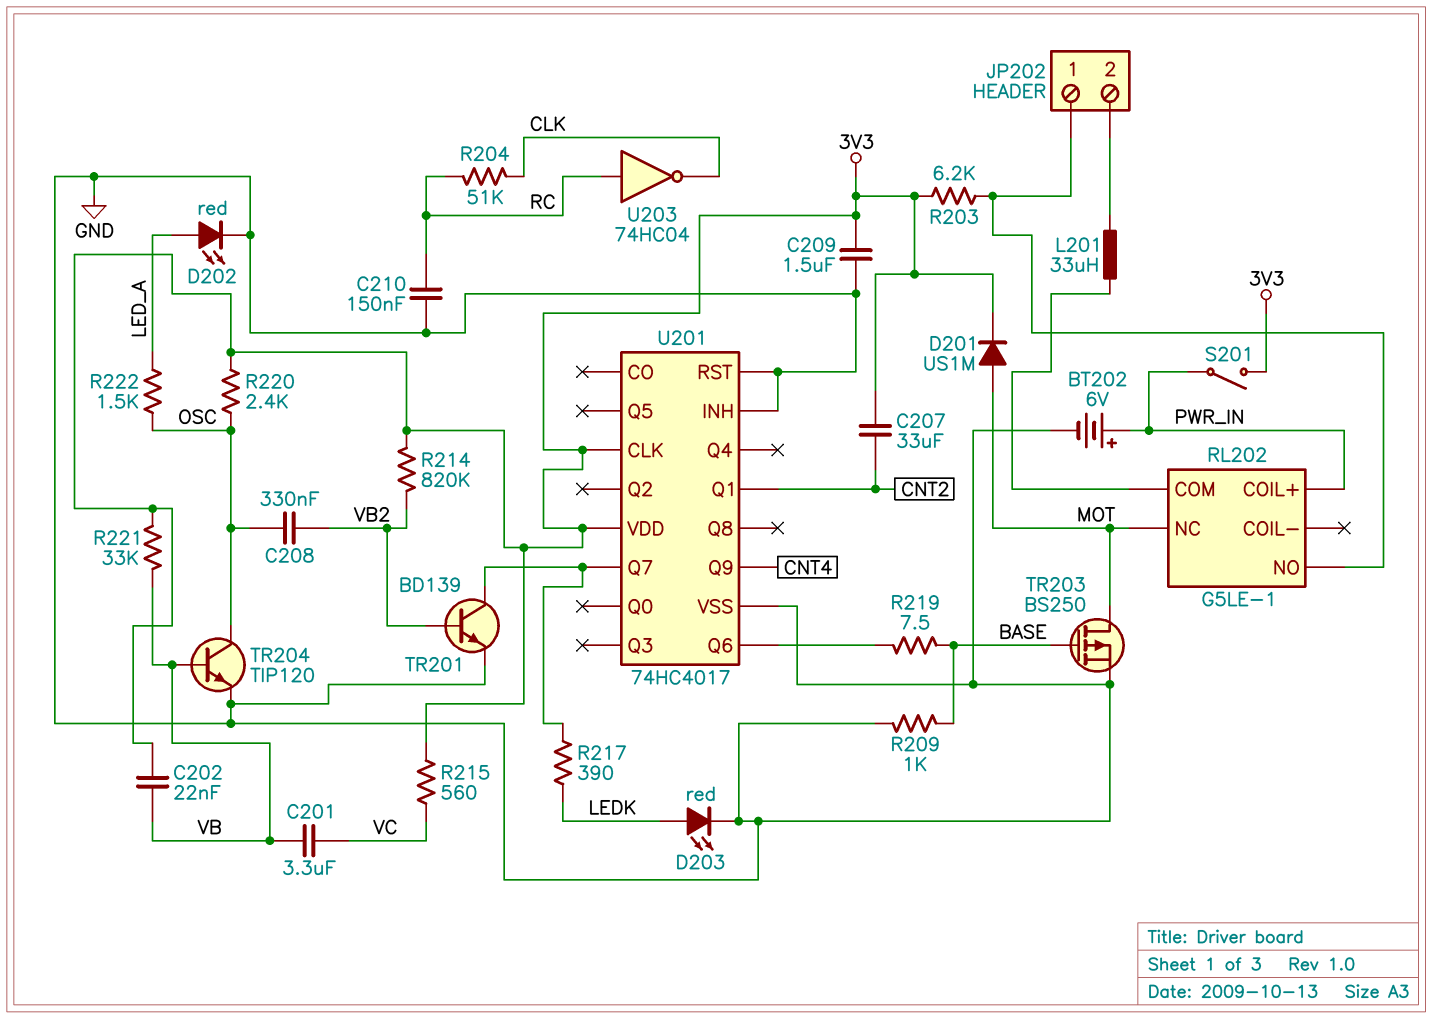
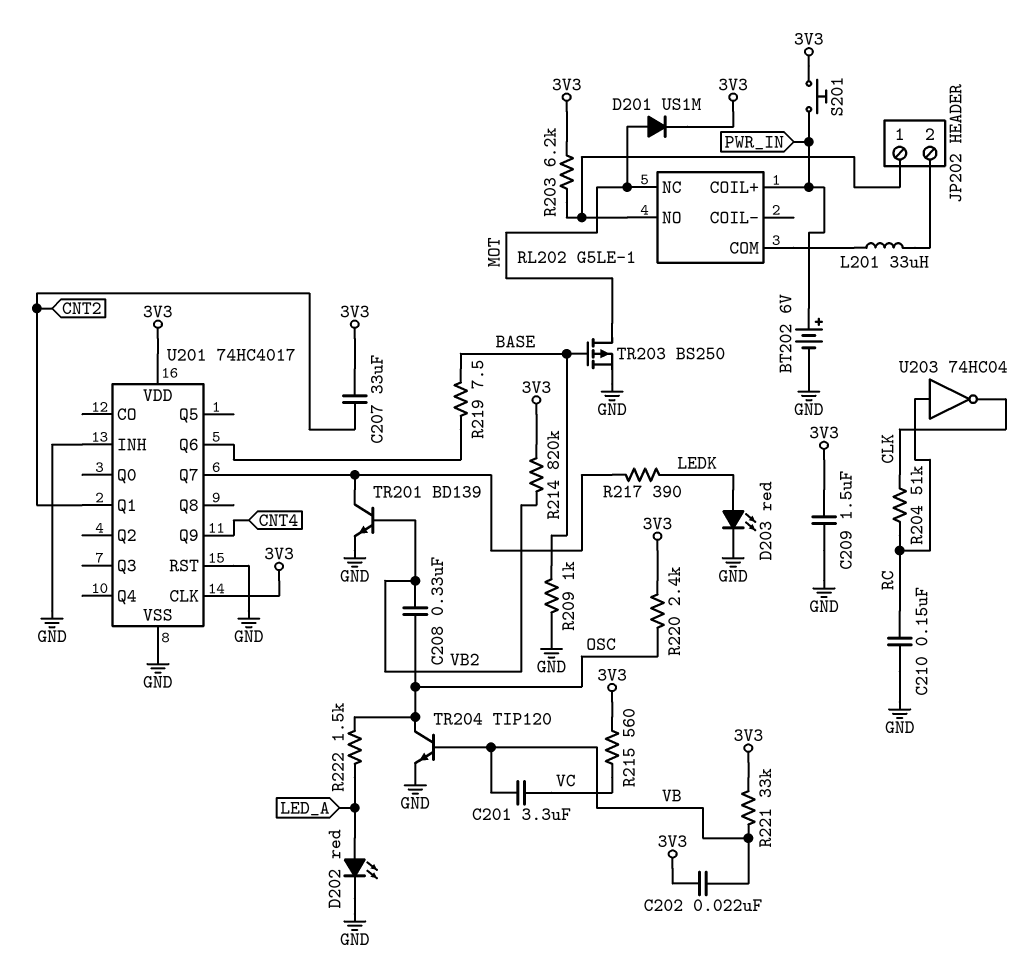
S201: switch (3V3, PWR_IN) -> button (3V3, PWR_IN)

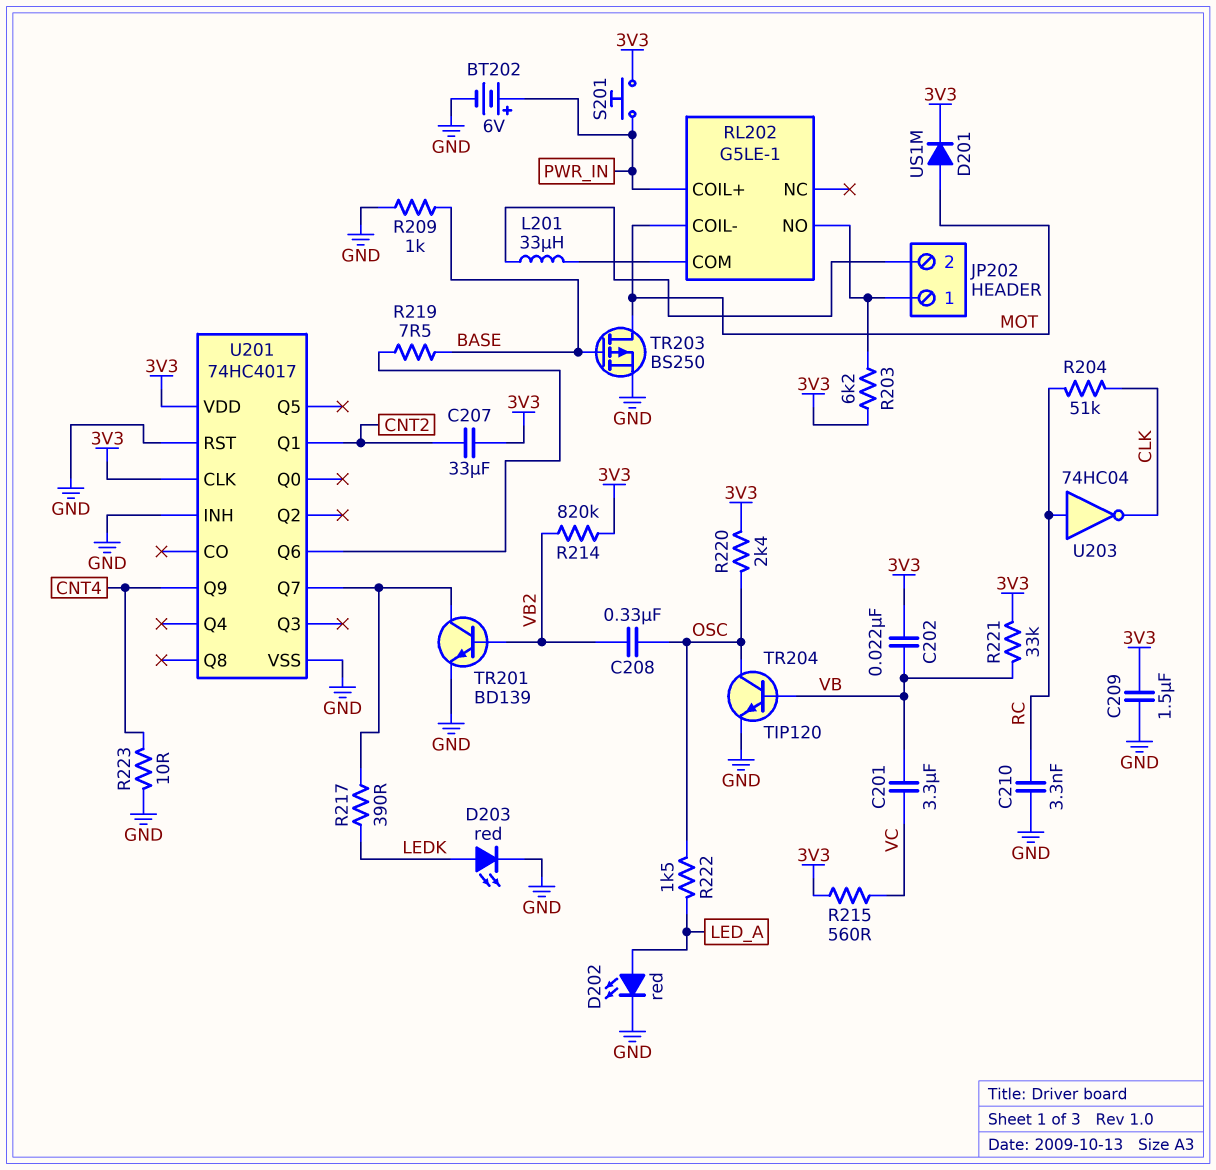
C210: 150nF (GND, RC) -> 3.3nF (GND, RC)
R223: none -> 10 (CNT4, GND)
RL202 pin COIL-: none -> MOT
RL202 pin NC: MOT -> none

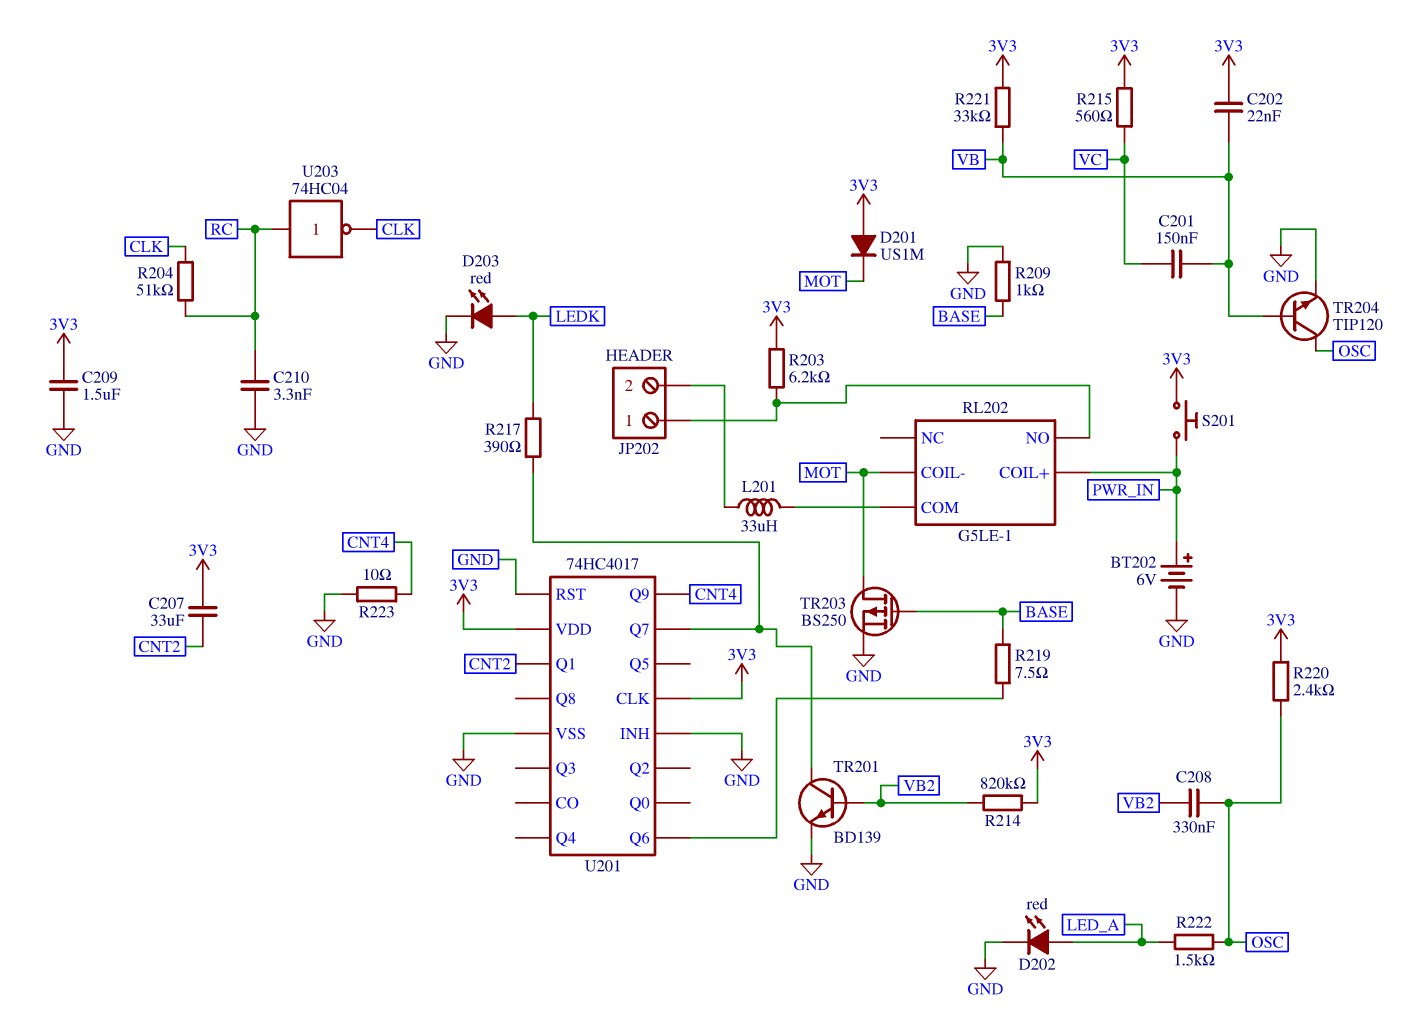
C201: 3.3uF (VB, VC) -> 150nF (VB, VC)
D201: diode US1M (A MOT, K 3V3) -> diode US1M (A 3V3, K MOT)

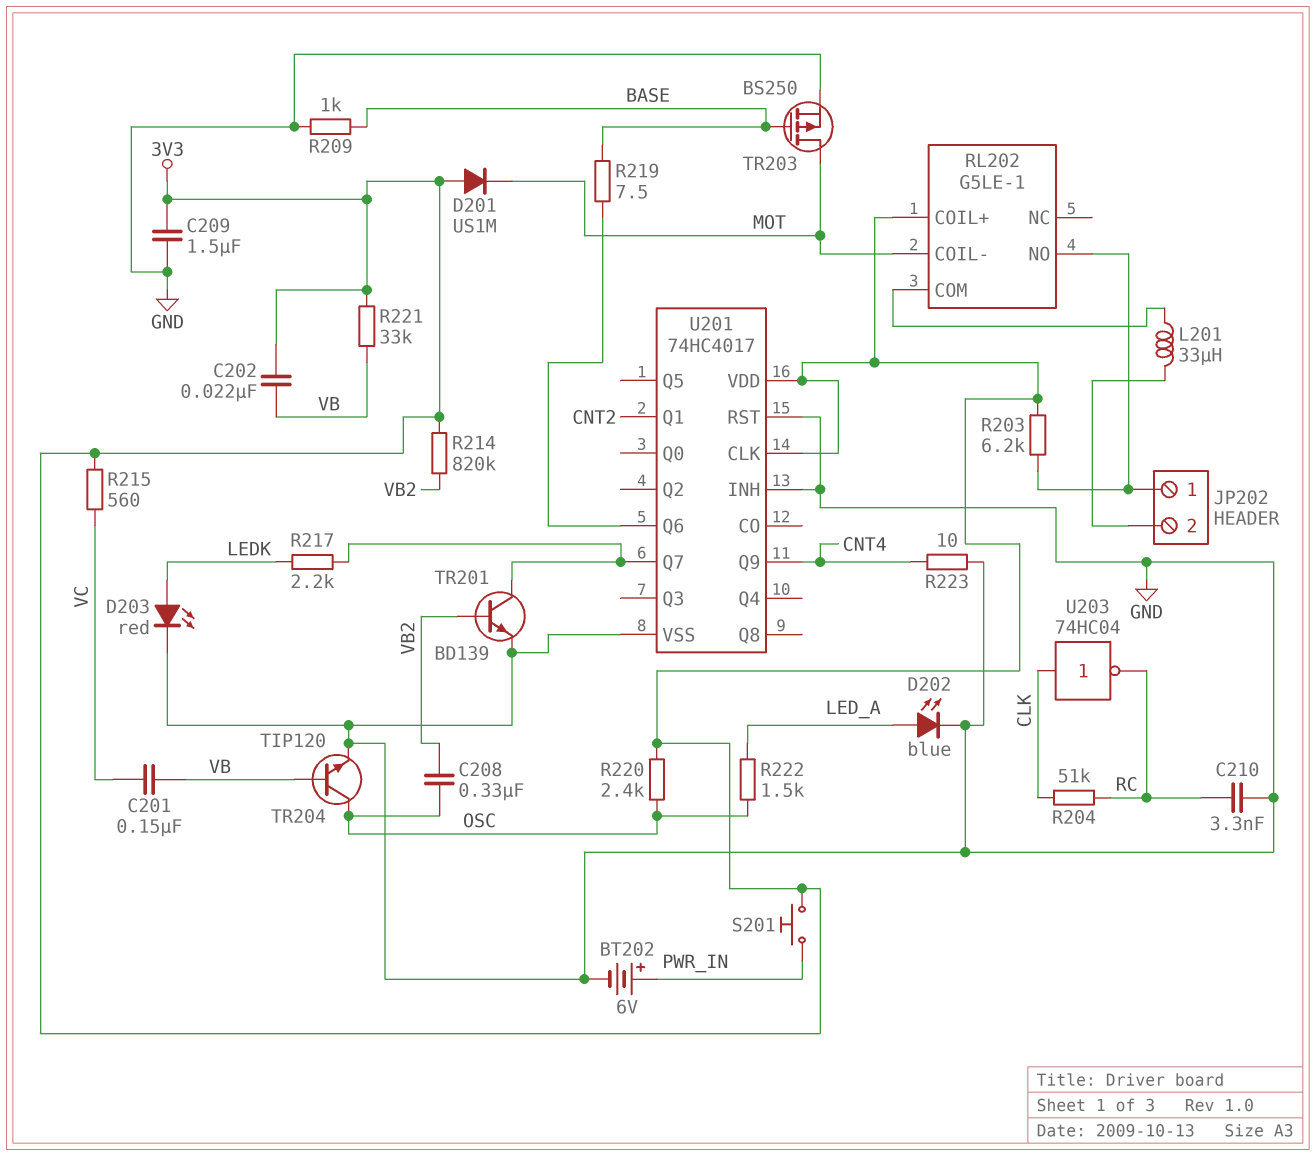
C207: 33uF (3V3, CNT2) -> none
D202: LED red (A LED_A, K GND) -> LED blue (A LED_A, K GND)
R217: 390 (LEDK, U201/Q7) -> 2.2k (LEDK, U201/Q7)
RL202 pin COIL+: PWR_IN -> 3V3
U203: NOT 74HC04 (in RC, out CLK) -> NOT 74HC04 (in CLK, out RC)

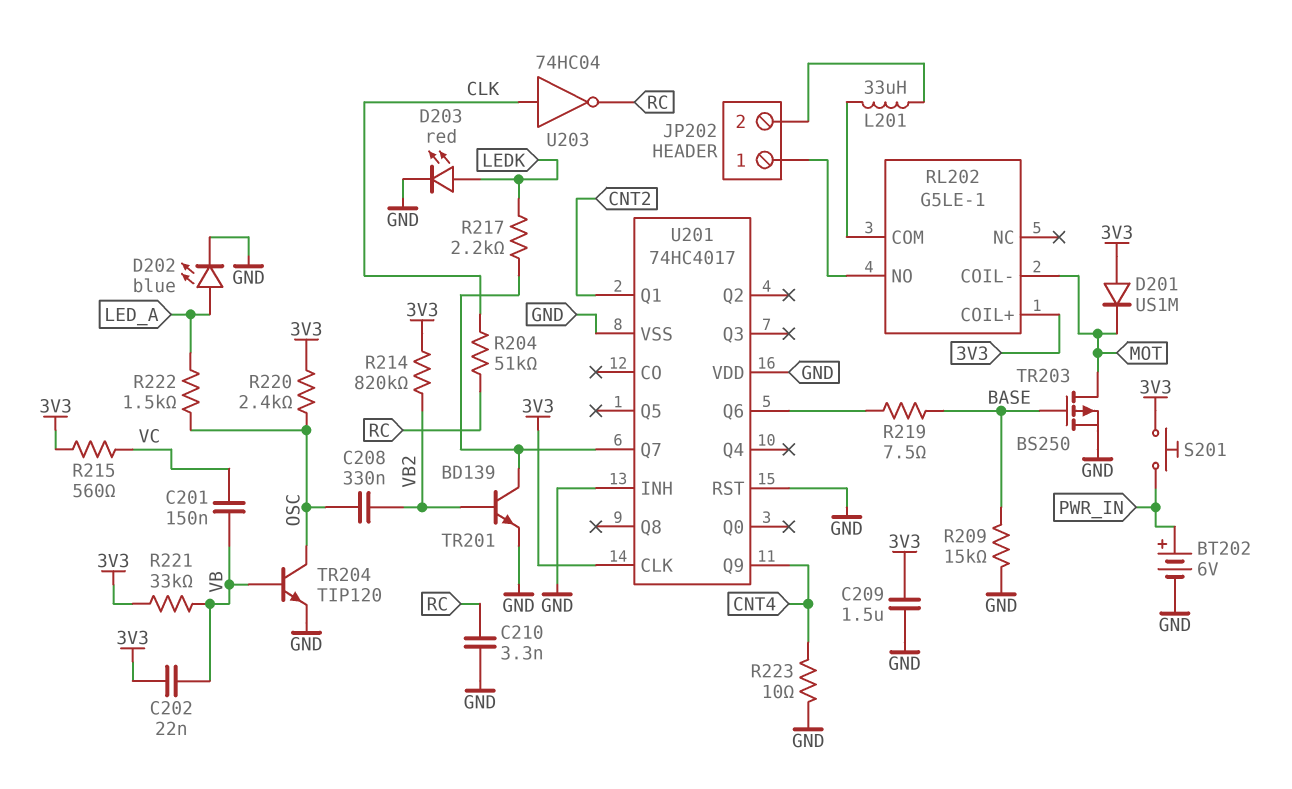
R203: 6.2k (3V3, JP202/1) -> none
R209: 1k (BASE, GND) -> 15k (BASE, GND)
U201 pin VDD: 3V3 -> GND

